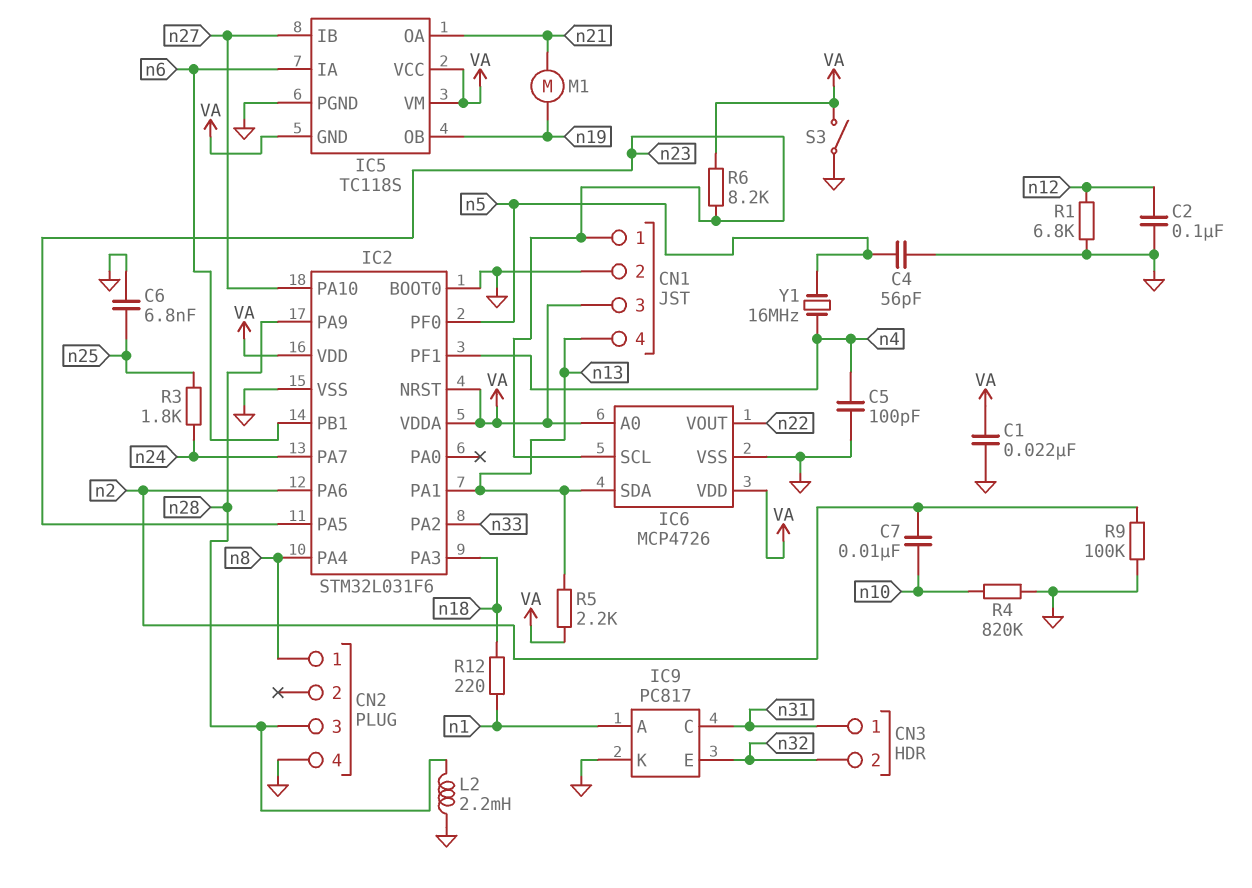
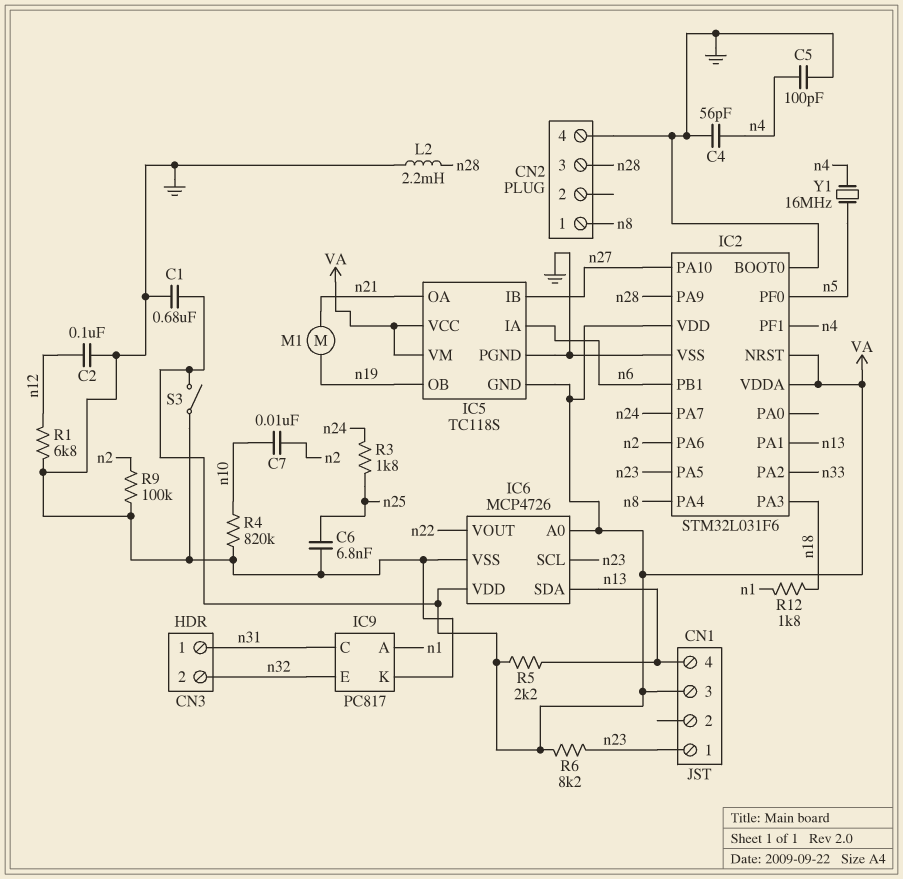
C1: 22nF (GND, VA) -> 680nF (GND, VA)
C4: 56pF (GND, n5) -> 56pF (GND, n4)
CN1 pin 2: GND -> none
R12: 220 (n1, n18) -> 1.8k (n1, n18)

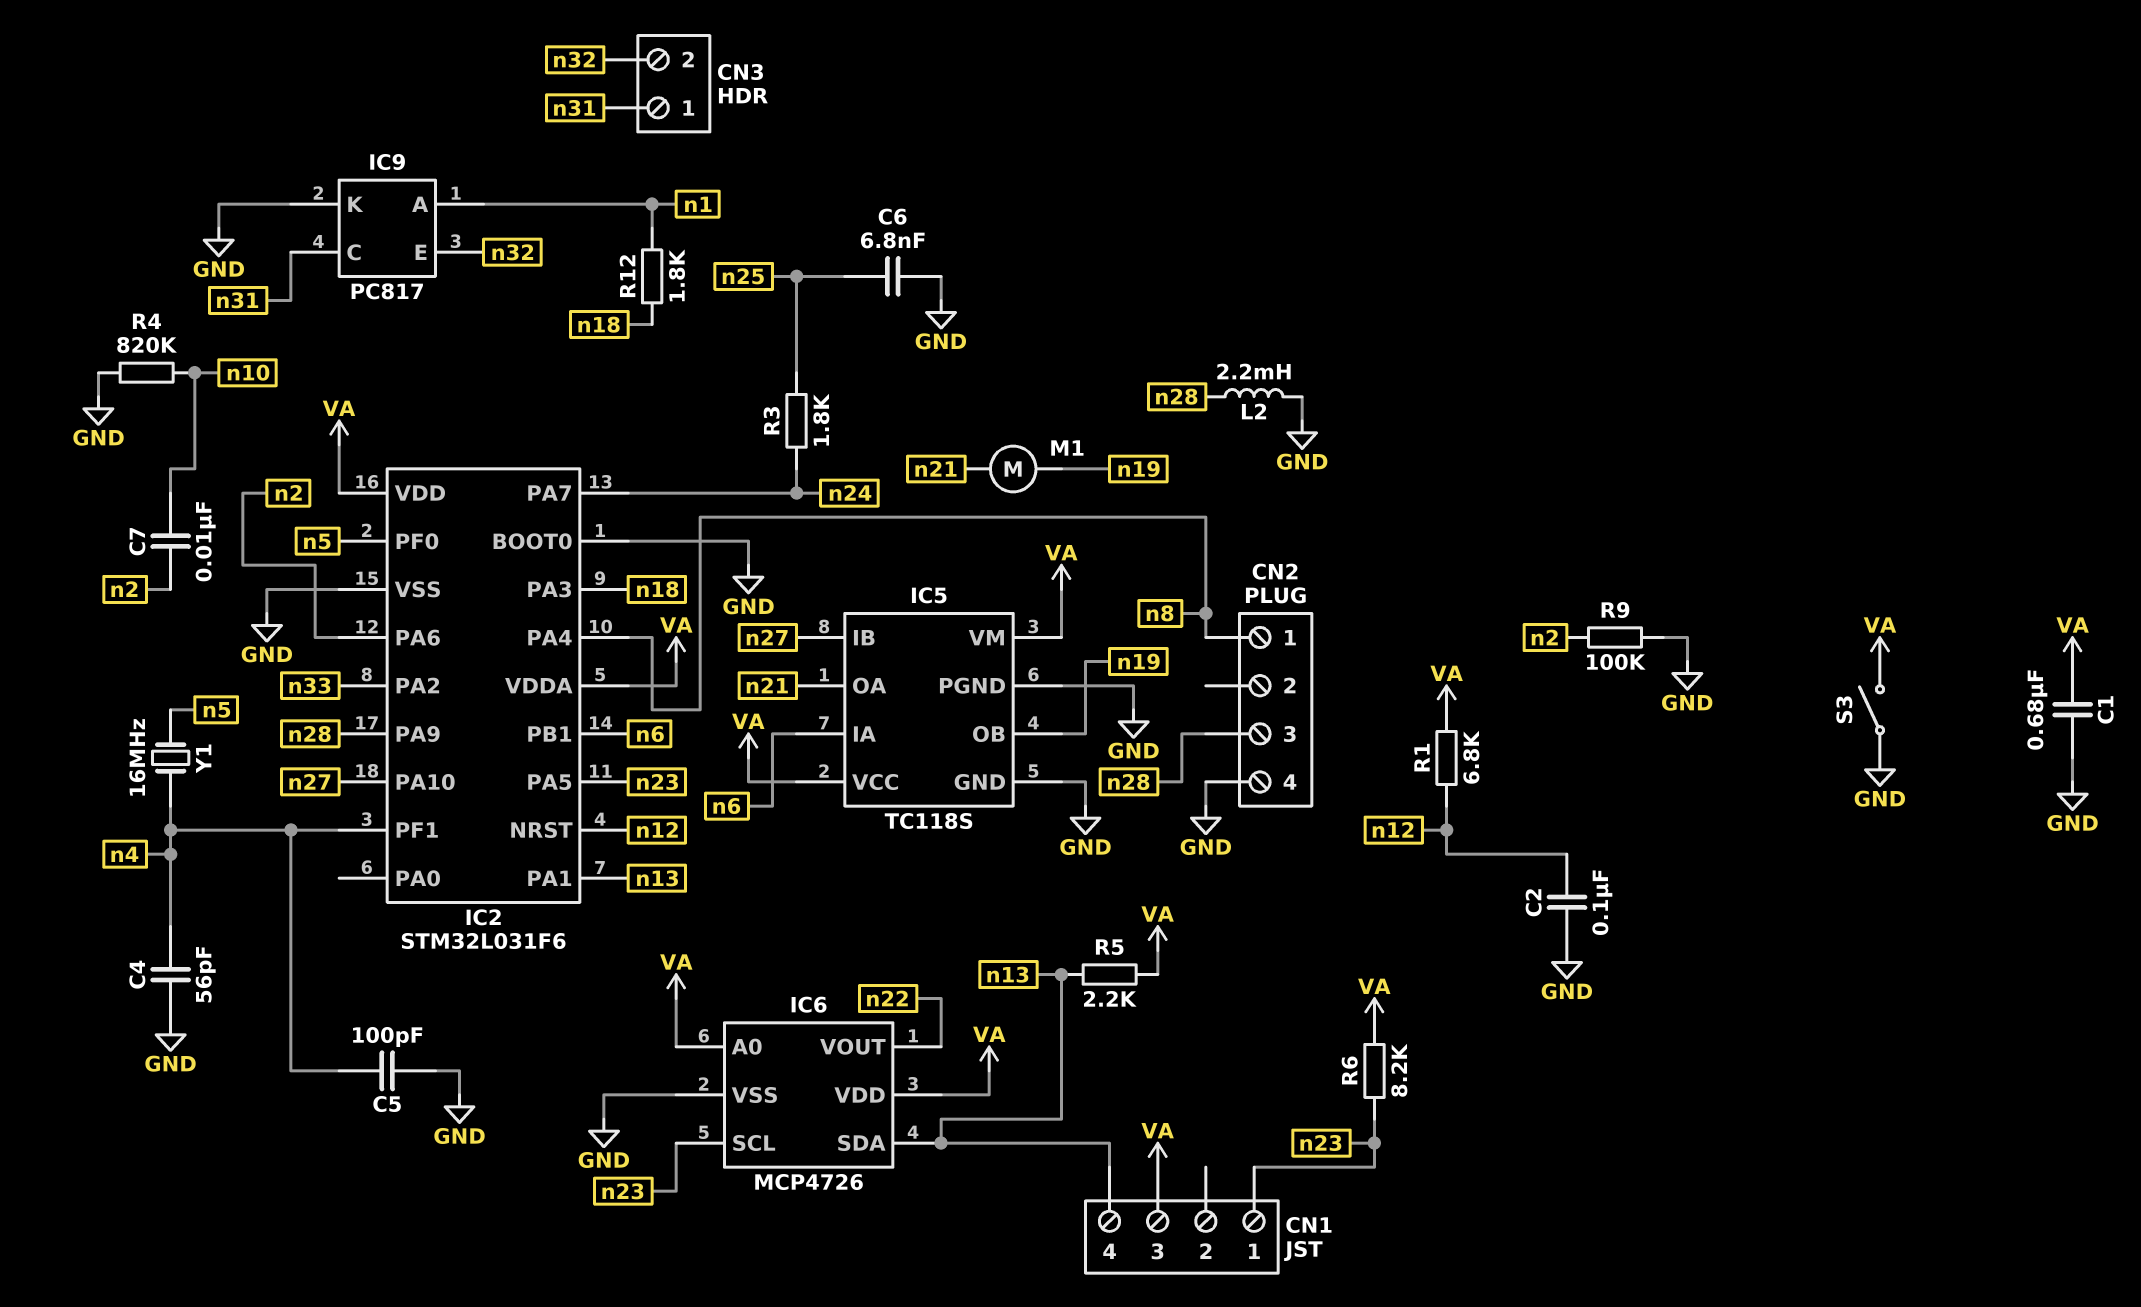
IC2 pin NRST: VA -> n12
IC5 pin GND: VA -> GND
R1: 6.8k (GND, n12) -> 6.8k (VA, n12)

